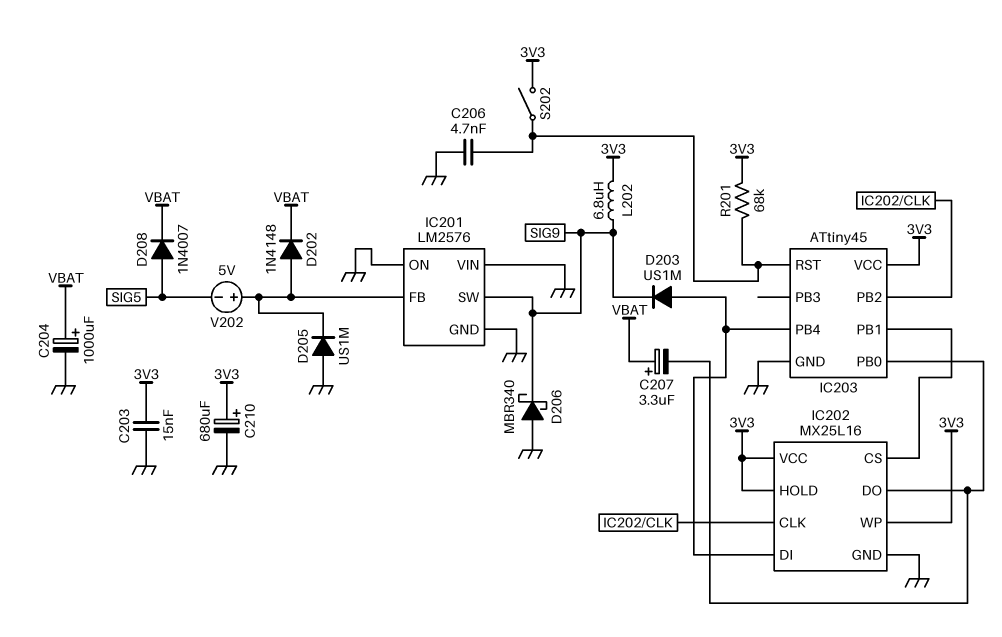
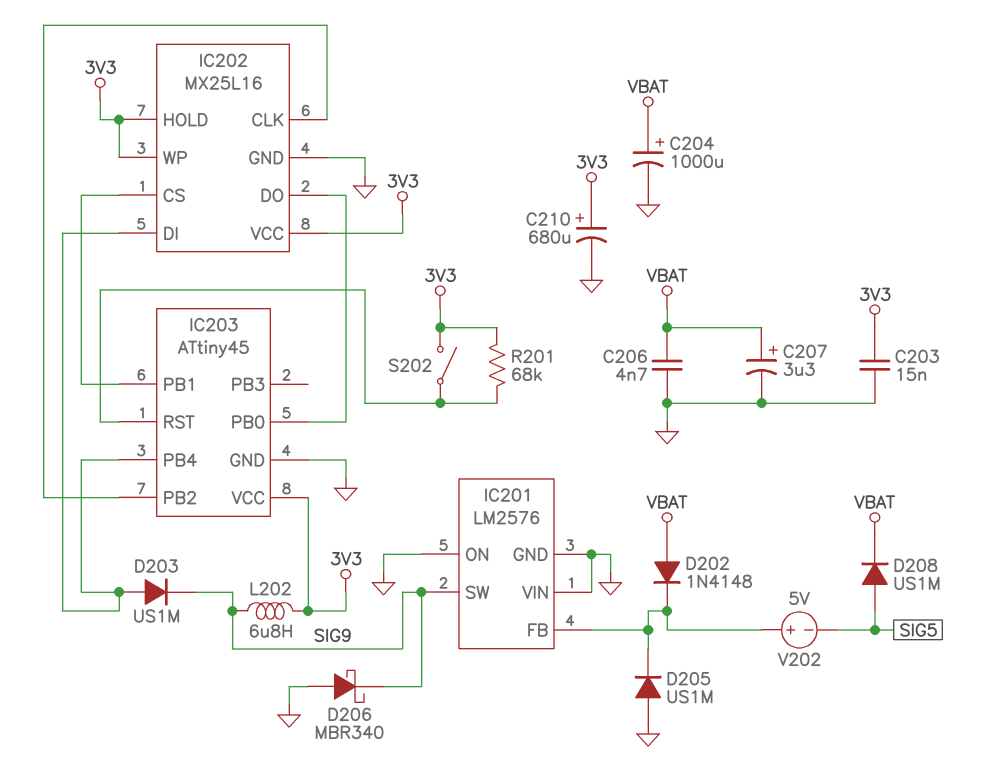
C206: 4.7nF (GND, IC203/RST) -> 4.7nF (GND, VBAT)
C207: 3.3uF (plus VBAT, minus IC202/DO) -> 3.3uF (plus VBAT, minus GND)
D202: diode 1N4148 (A IC201/FB, K VBAT) -> diode 1N4148 (A VBAT, K IC201/FB)
D208: diode 1N4007 (A SIG5, K VBAT) -> diode US1M (A SIG5, K VBAT)

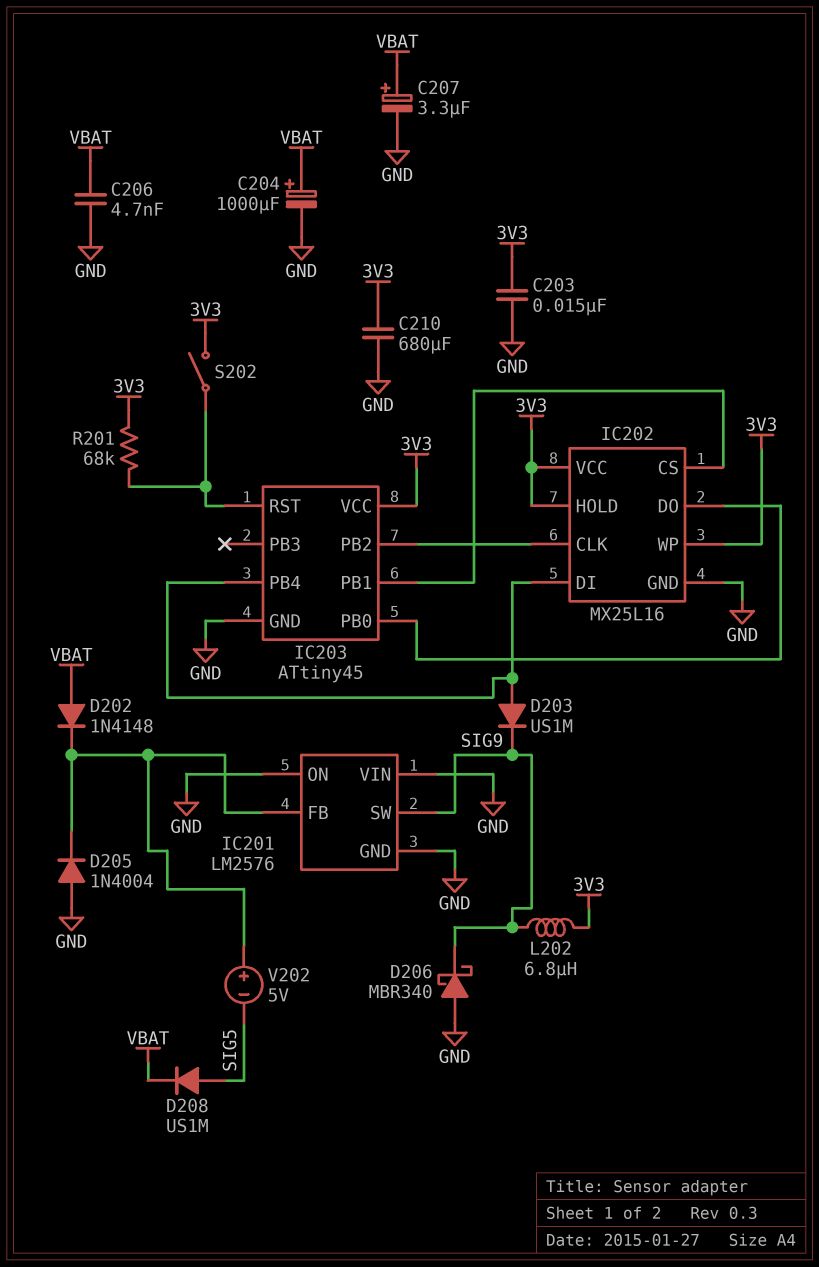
C210: 680uF (plus 3V3, minus GND) -> 680uF (3V3, GND)
D205: diode US1M (A GND, K IC201/FB) -> diode 1N4004 (A GND, K IC201/FB)

